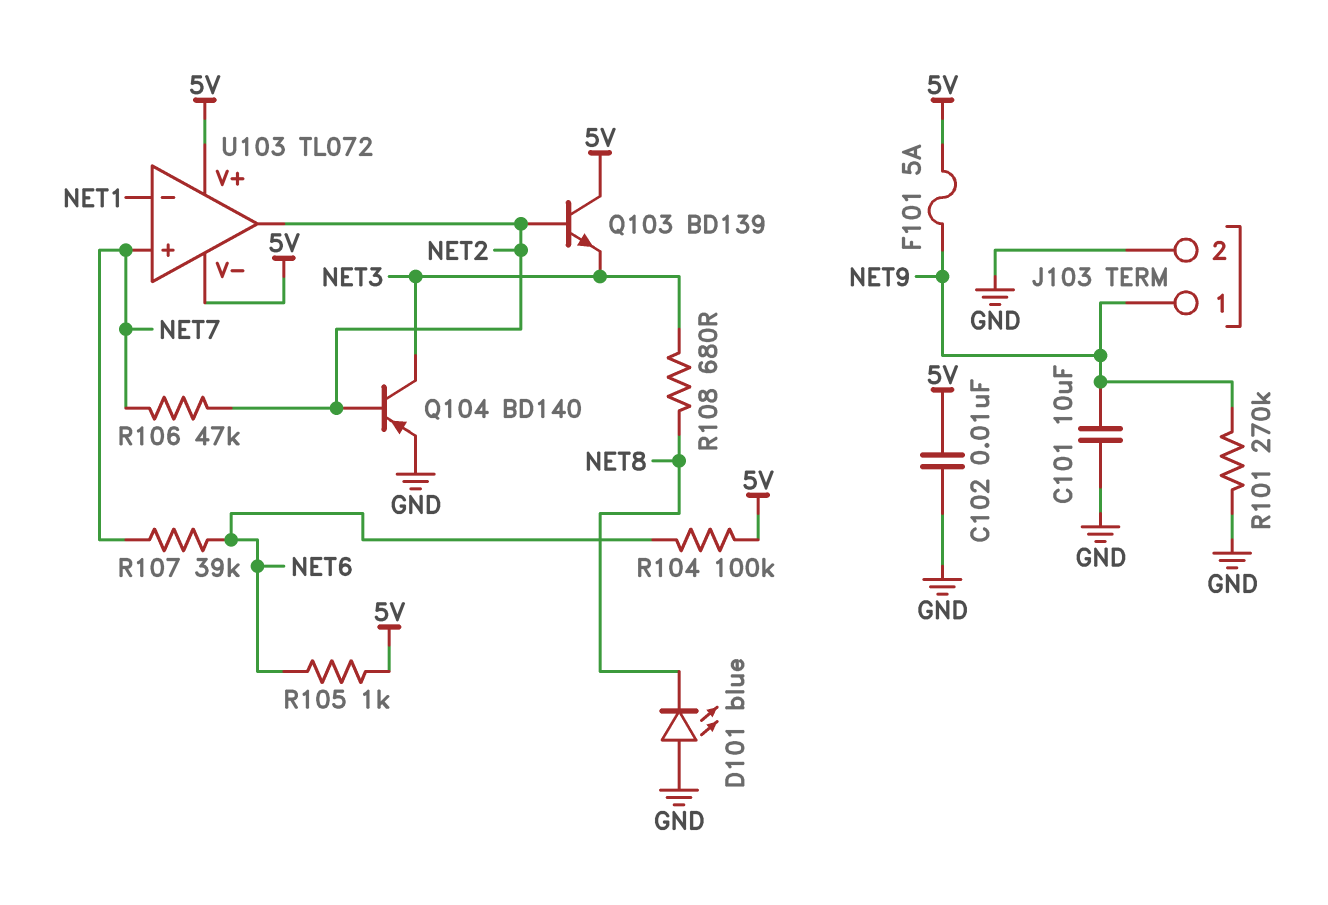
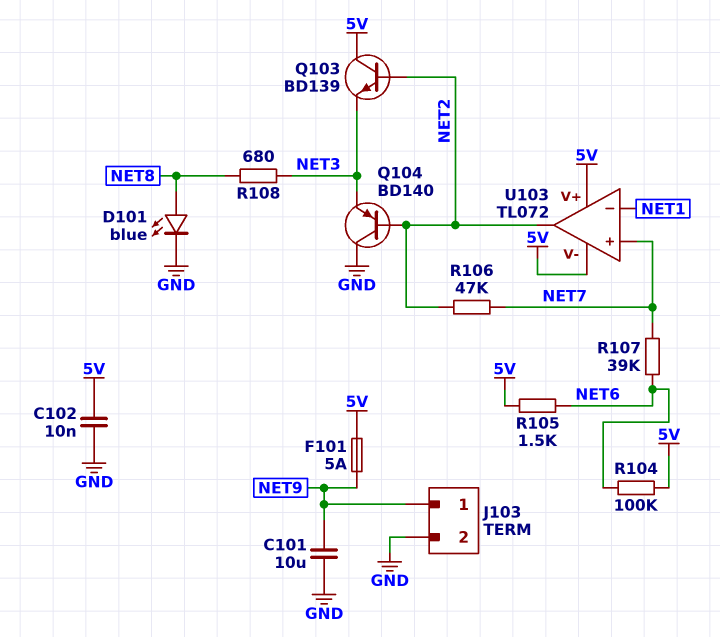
D101: LED blue (A GND, K NET8) -> LED blue (A NET8, K GND)
Q104: PNP BD140 (B NET2, C NET3, E GND) -> PNP BD140 (B NET2, C GND, E NET3)
R101: 270k (GND, NET9) -> none
R105: 1k (5V, NET6) -> 1.5k (5V, NET6)

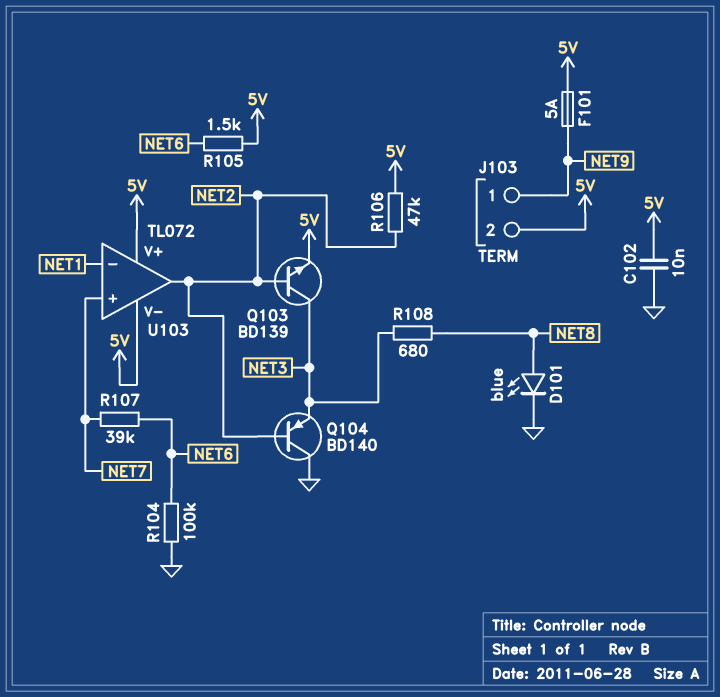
C101: 10uF (GND, NET9) -> none
J103 pin 2: GND -> 5V
Q103: NPN BD139 (B NET2, C 5V, E NET3) -> NPN BD139 (B NET2, C NET3, E 5V)
R104: 100k (5V, NET6) -> 100k (GND, NET6)
R106: 47k (NET2, NET7) -> 47k (5V, NET2)

